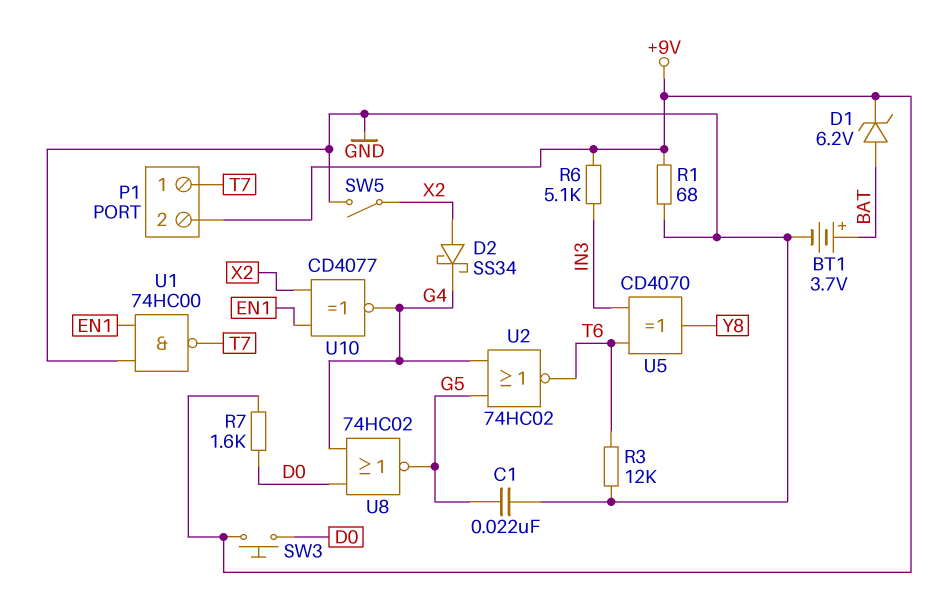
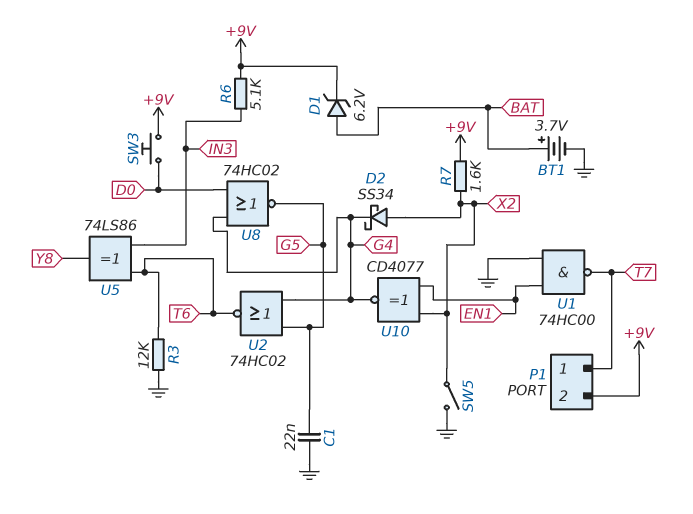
R1: 68 (+9V, GND) -> none
R7: 1.6k (+9V, D0) -> 1.6k (+9V, X2)
U5: XOR CD4070 (in IN3, in T6, out Y8) -> XOR 74LS86 (in IN3, in T6, out Y8)

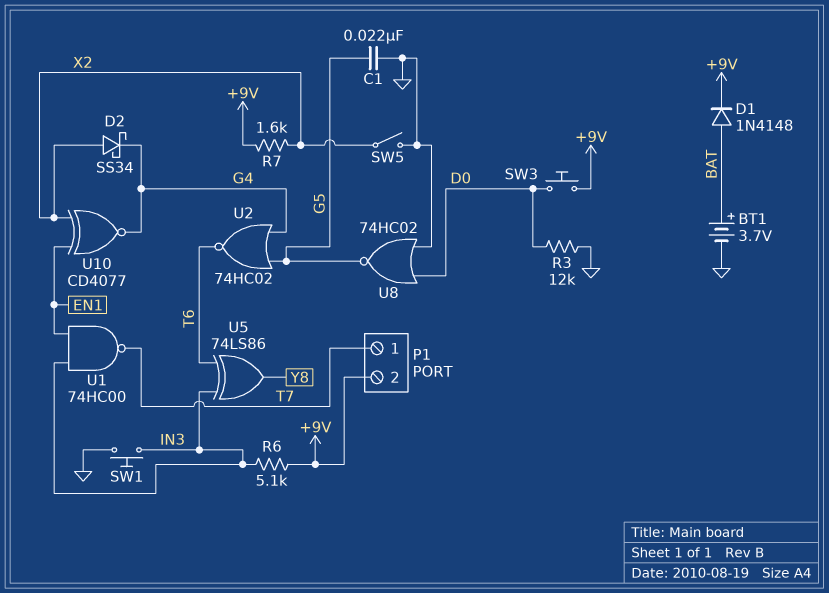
D1: zener 6.2V (A BAT, K +9V) -> diode 1N4148 (A BAT, K +9V)
R3: 12k (GND, T6) -> 12k (D0, GND)
SW1: none -> button (GND, IN3)
U1: NAND 74HC00 (in EN1, in GND, out T7) -> NAND 74HC00 (in EN1, in IN3, out T7)
U8: NOR 74HC02 (in D0, in G4, out G5) -> NOR 74HC02 (in D0, in GND, out G5)

